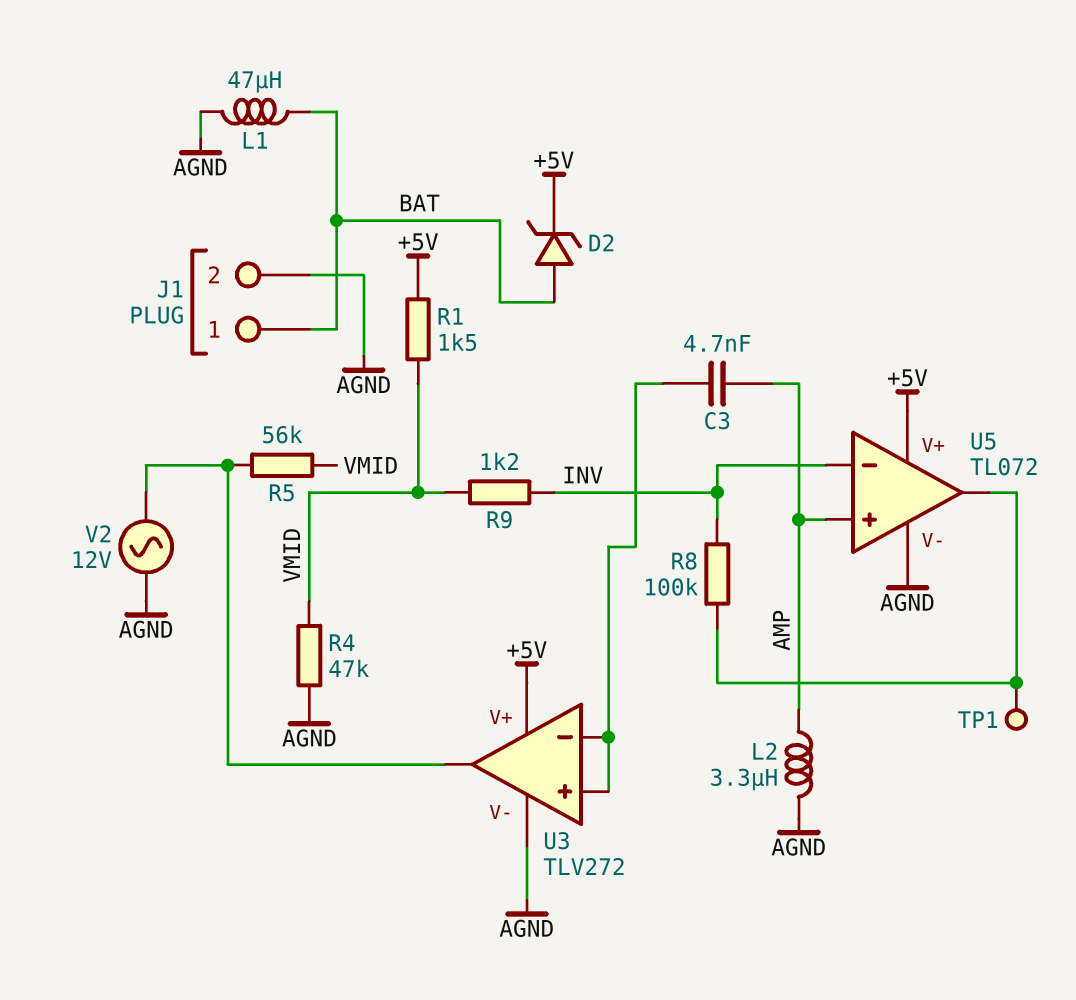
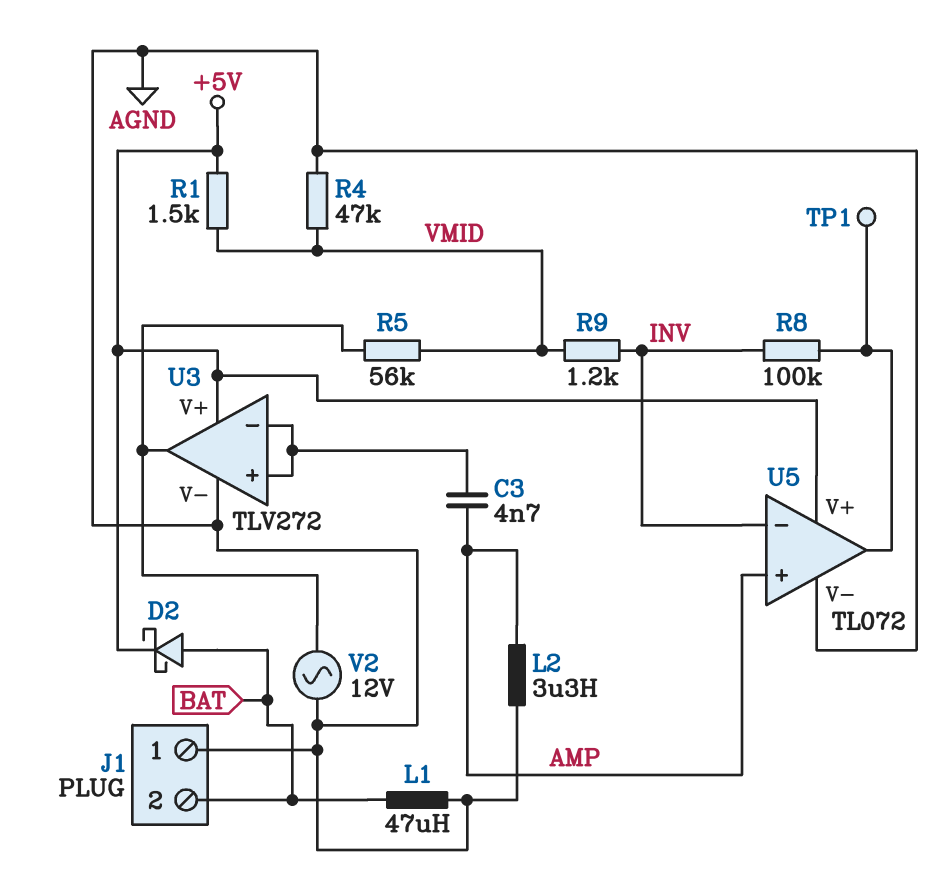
D2: zener (A BAT, K +5V) -> schottky (A BAT, K +5V)
J1 pin 1: BAT -> AGND
J1 pin 2: AGND -> BAT

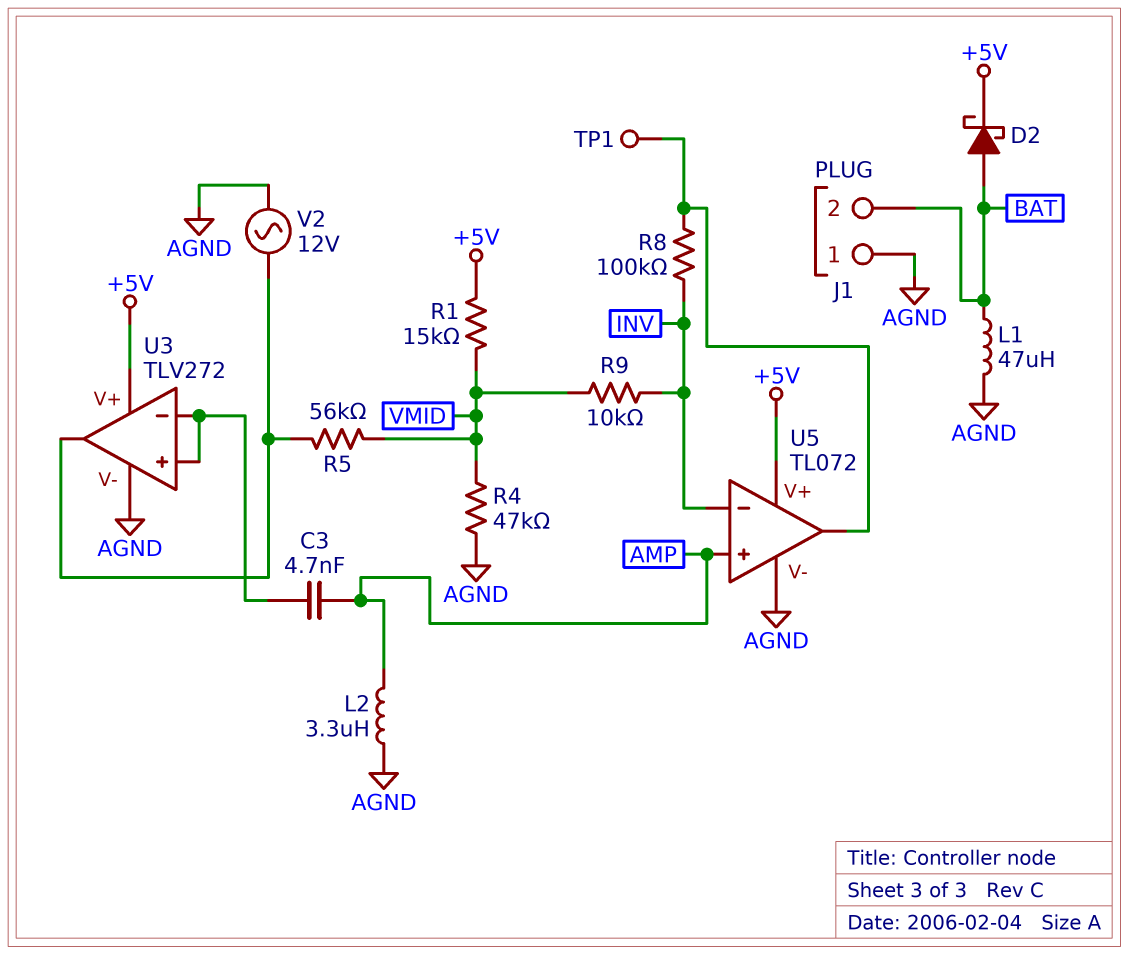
R1: 1.5k (+5V, VMID) -> 15k (+5V, VMID)
R9: 1.2k (INV, VMID) -> 10k (INV, VMID)

